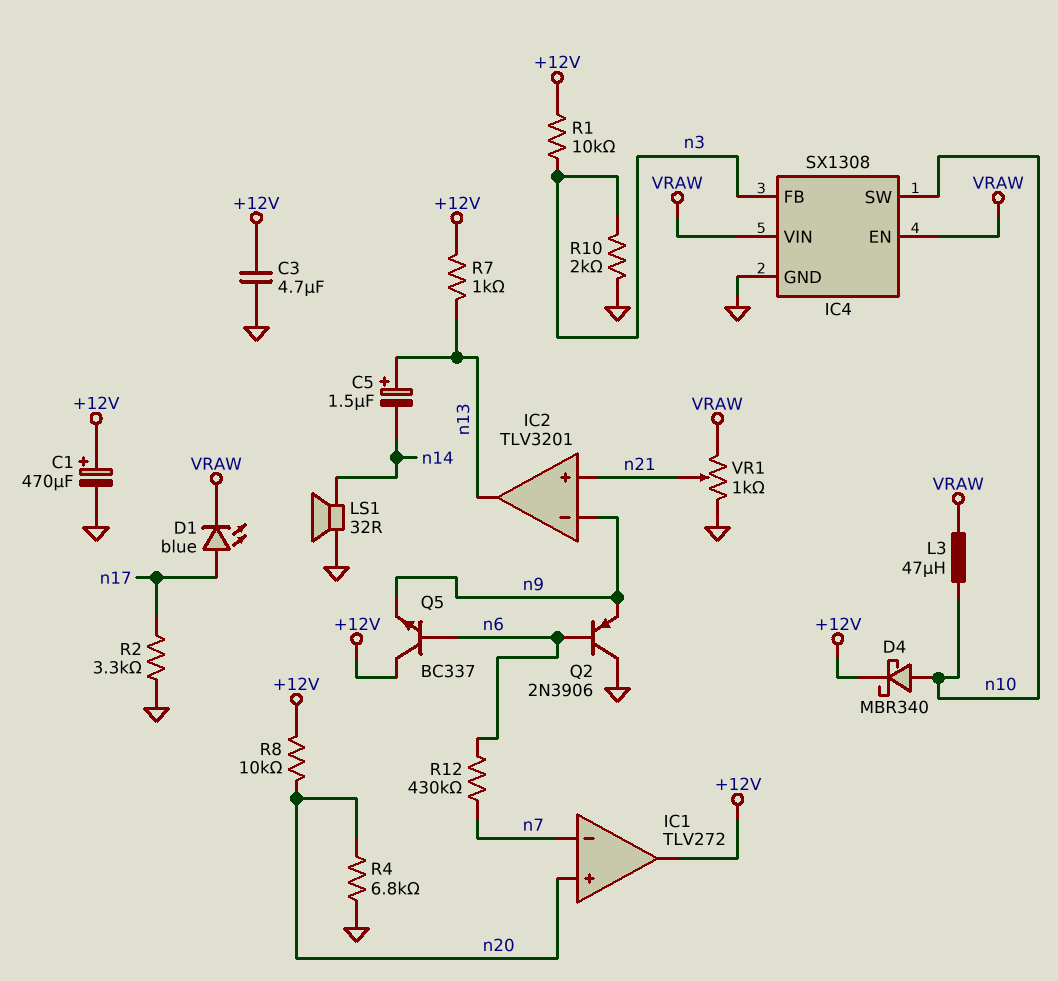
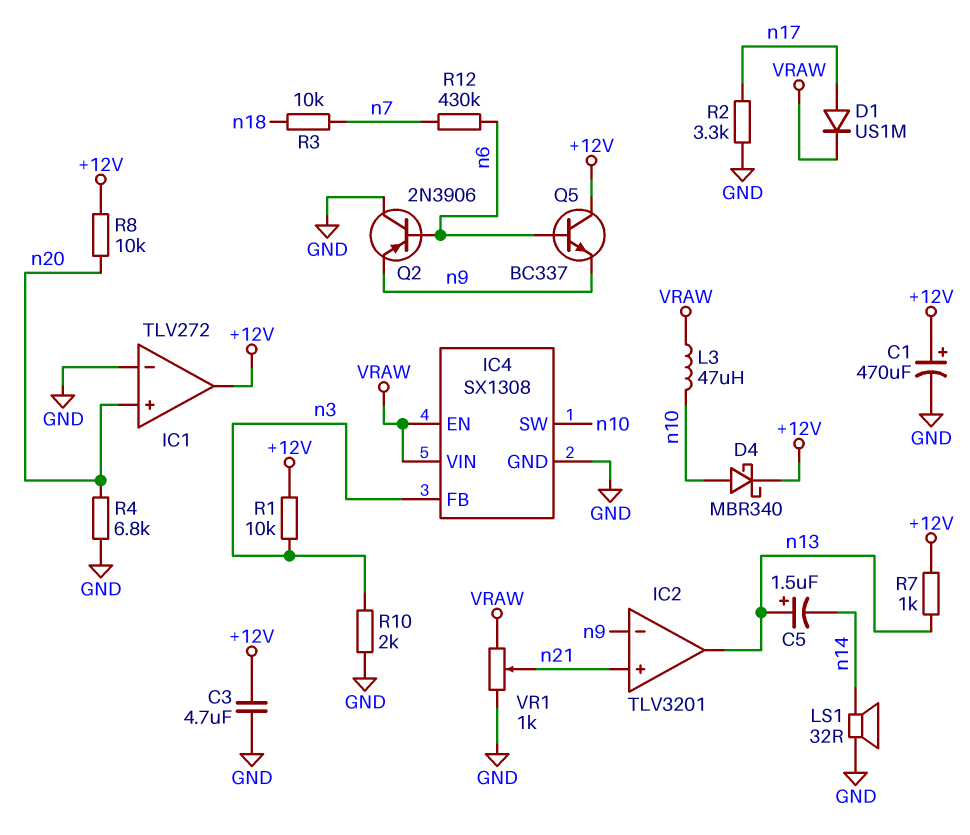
D1: LED blue (A n17, K VRAW) -> diode US1M (A n17, K VRAW)
IC1 pin in-: n7 -> GND
R3: none -> 10k (n7, n18)

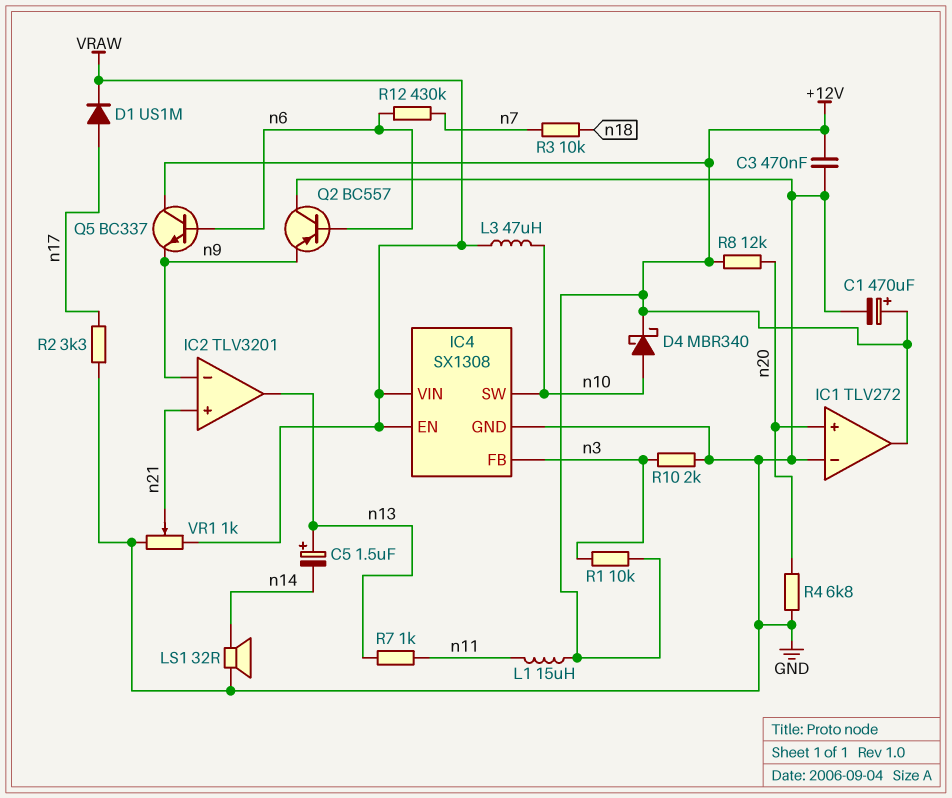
C3: 4.7uF (+12V, GND) -> 470nF (+12V, GND)
L1: none -> 15uH (+12V, n11)
Q2: PNP 2N3906 (B n6, C GND, E n9) -> PNP BC557 (B n6, C GND, E n9)
R7: 1k (+12V, n13) -> 1k (n11, n13)
R8: 10k (+12V, n20) -> 12k (+12V, n20)

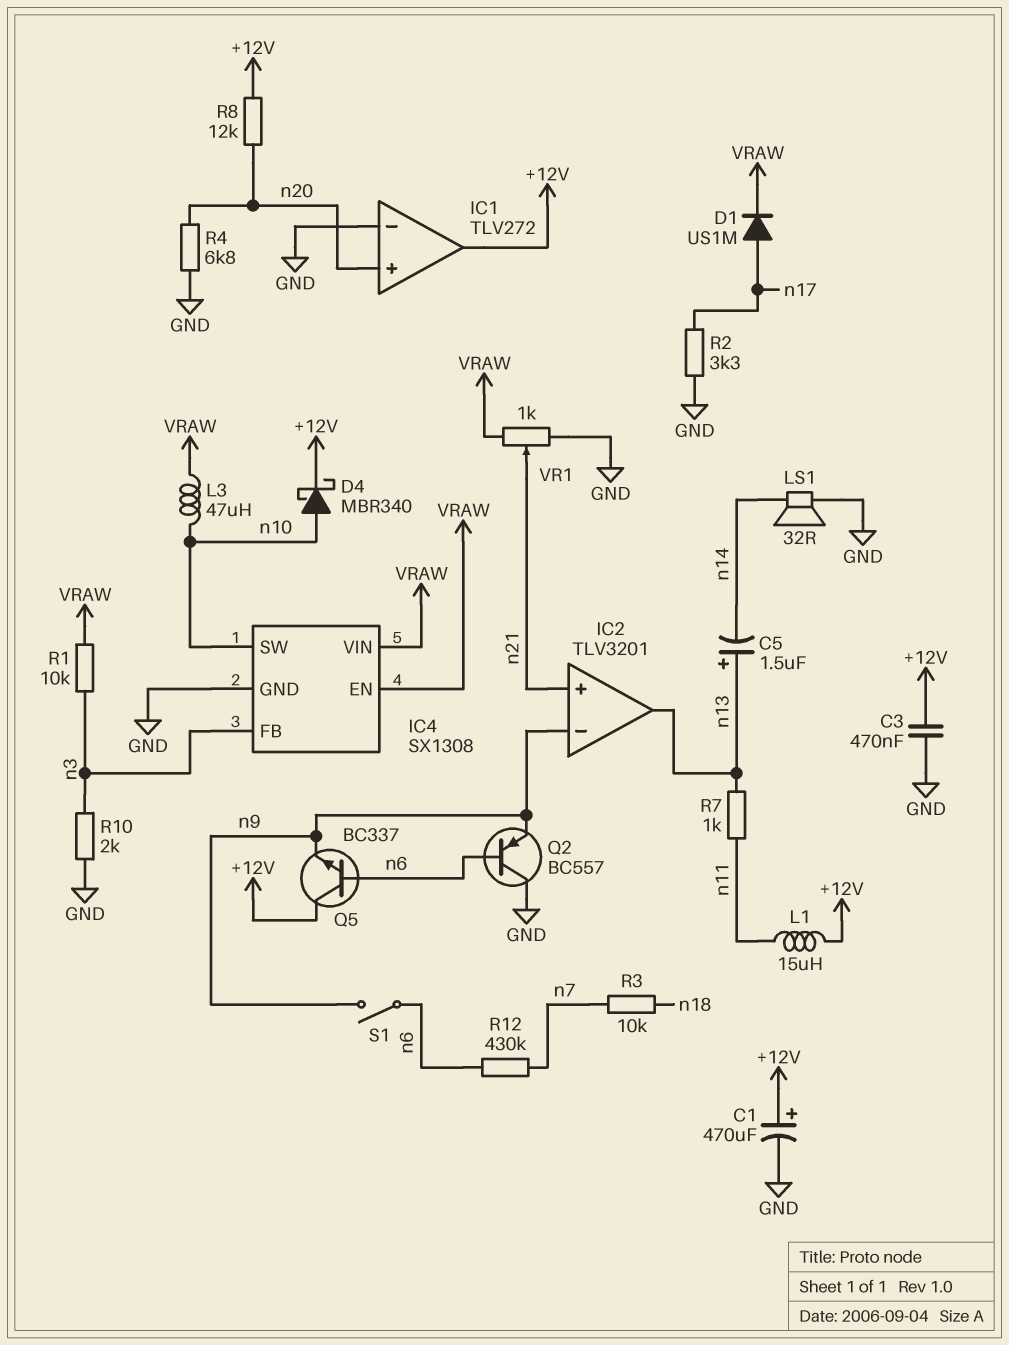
R1: 10k (+12V, n3) -> 10k (VRAW, n3)
S1: none -> switch (n6, n9)

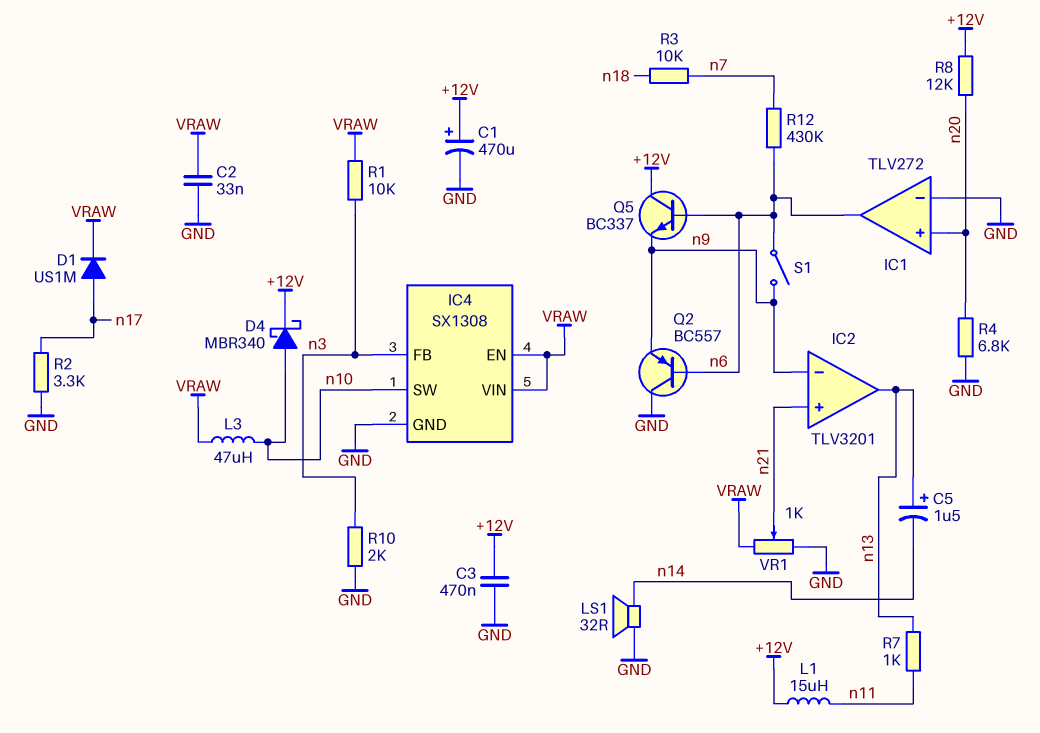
C2: none -> 33nF (GND, VRAW)
IC1 pin out: +12V -> n6

